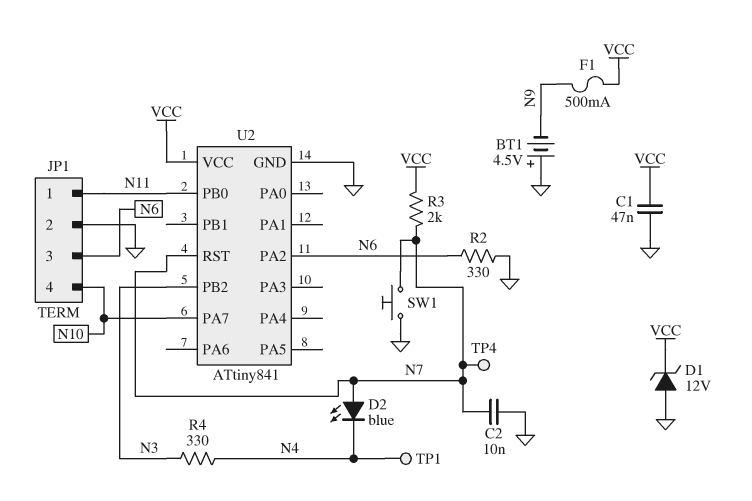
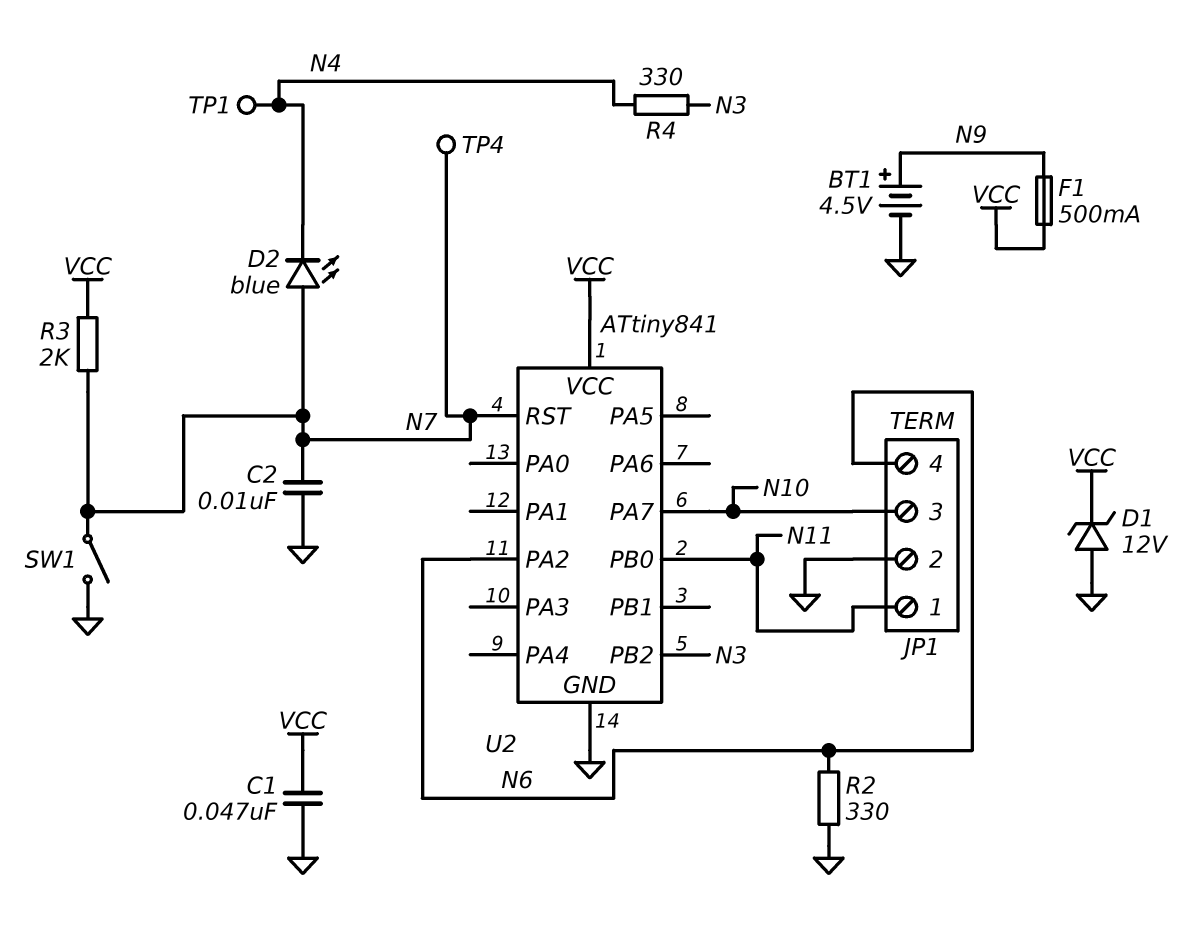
BT1: 4.5V (plus GND, minus N9) -> 4.5V (plus N9, minus GND)
JP1 pin 3: N6 -> N10
JP1 pin 4: N10 -> N6
SW1: button (GND, N7) -> switch (GND, N7)

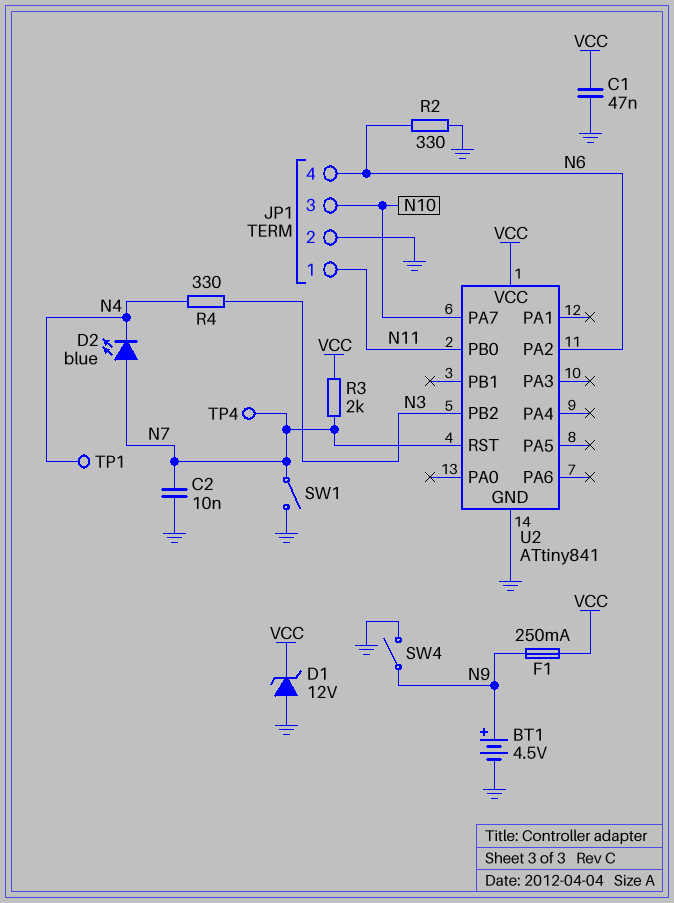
F1: 500mA (N9, VCC) -> 250mA (N9, VCC)
SW4: none -> switch (GND, N9)

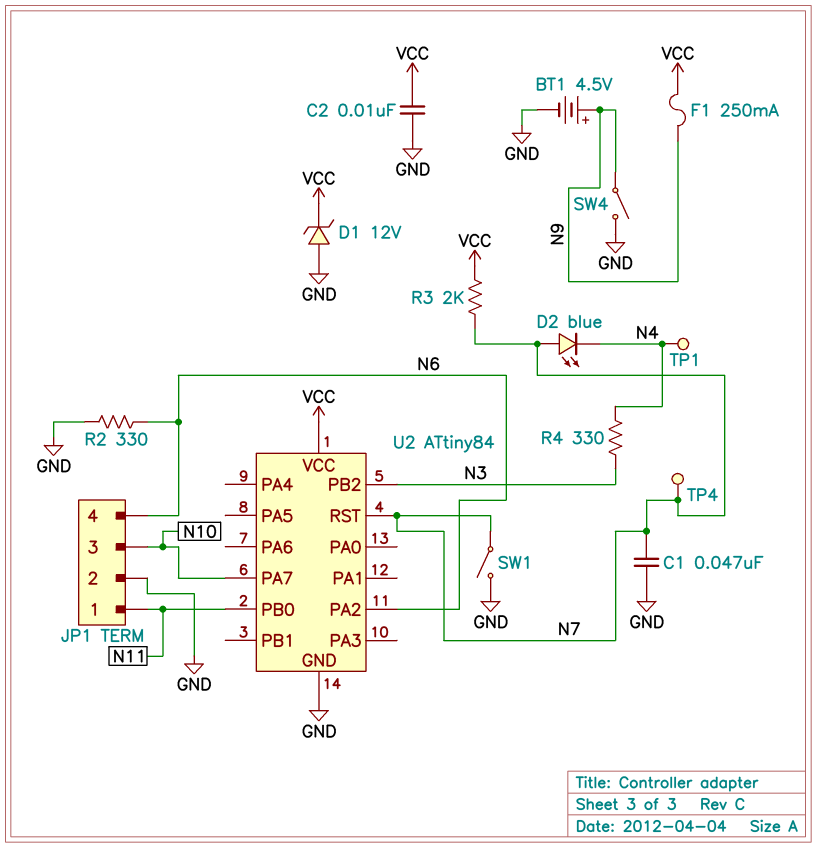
C1: 47nF (GND, VCC) -> 47nF (GND, N7)
C2: 10nF (GND, N7) -> 10nF (GND, VCC)
U2: ATtiny841 -> ATtiny84

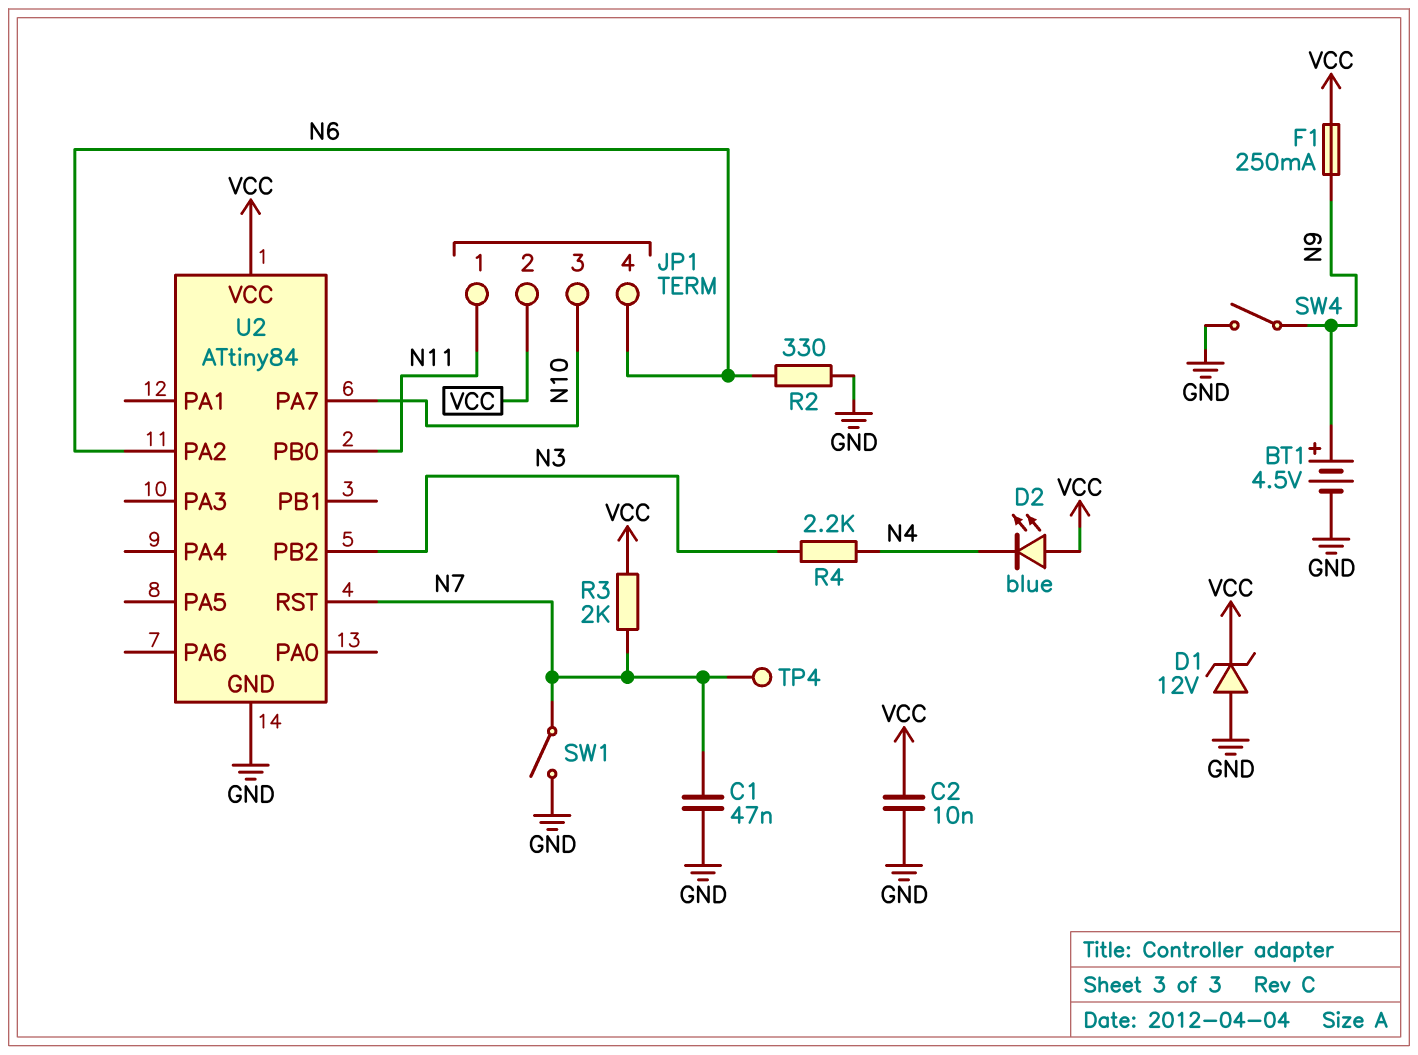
D2: LED blue (A N7, K N4) -> LED blue (A VCC, K N4)
JP1 pin 2: GND -> VCC
R4: 330 (N3, N4) -> 2.2k (N3, N4)
TP1: test point (N4) -> none

